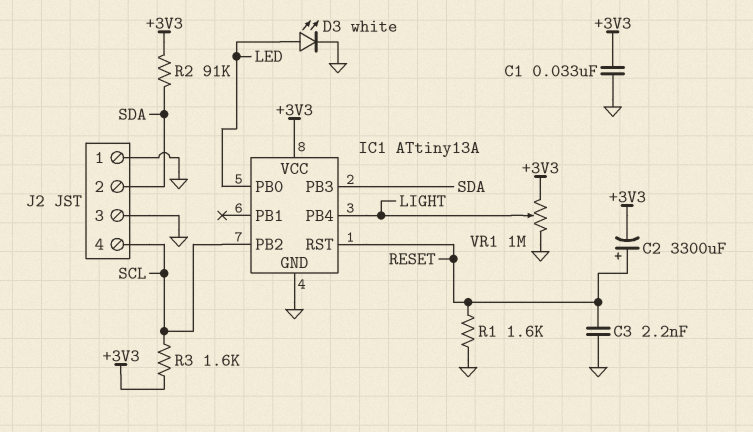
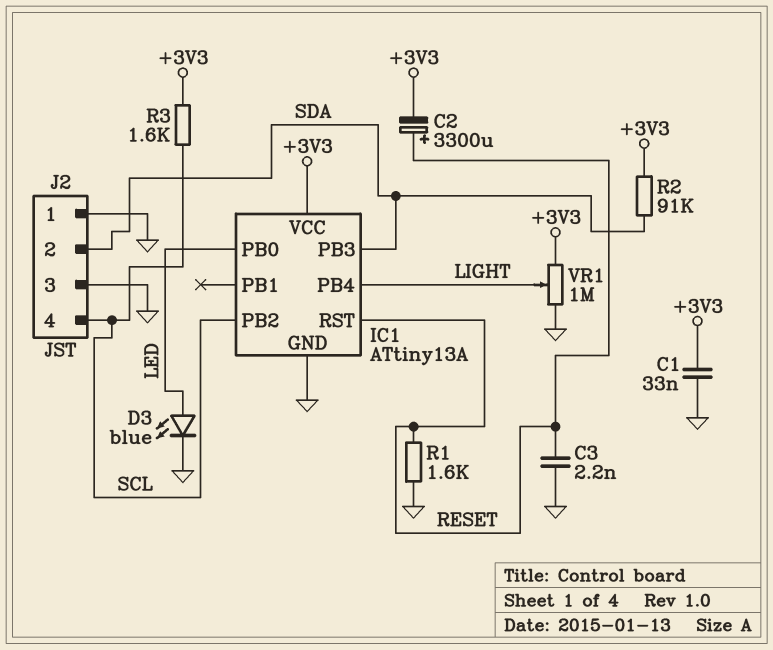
D3: LED white (A LED, K GND) -> LED blue (A LED, K GND)

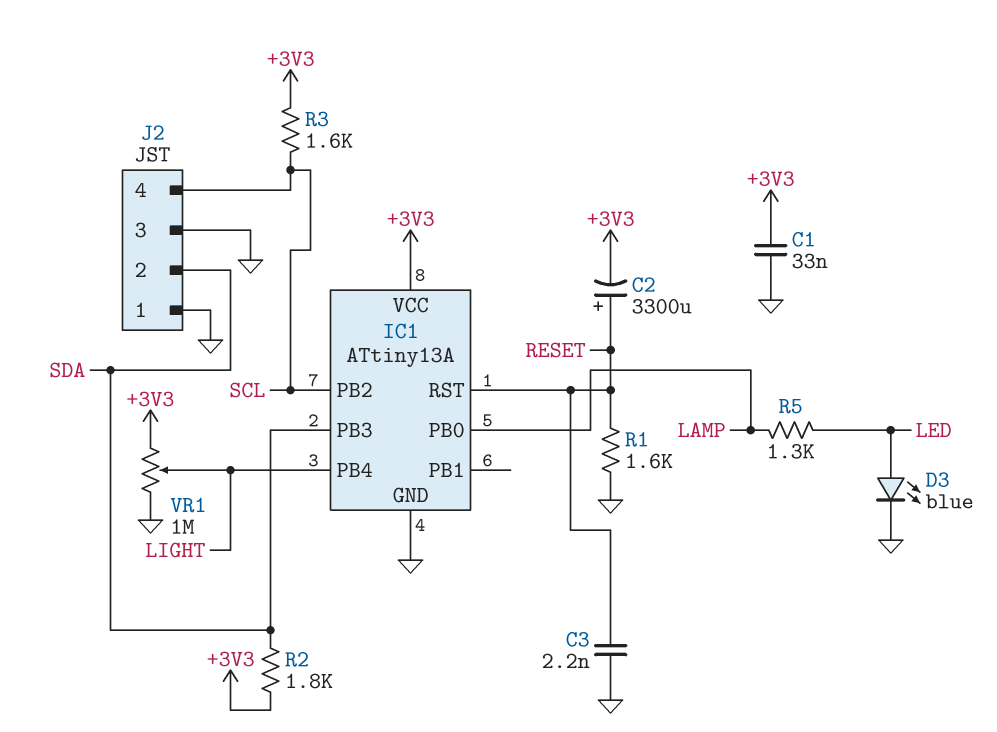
IC1 pin PB0: LED -> LAMP
R2: 91k (+3V3, SDA) -> 1.8k (+3V3, SDA)
R5: none -> 1.3k (LAMP, LED)

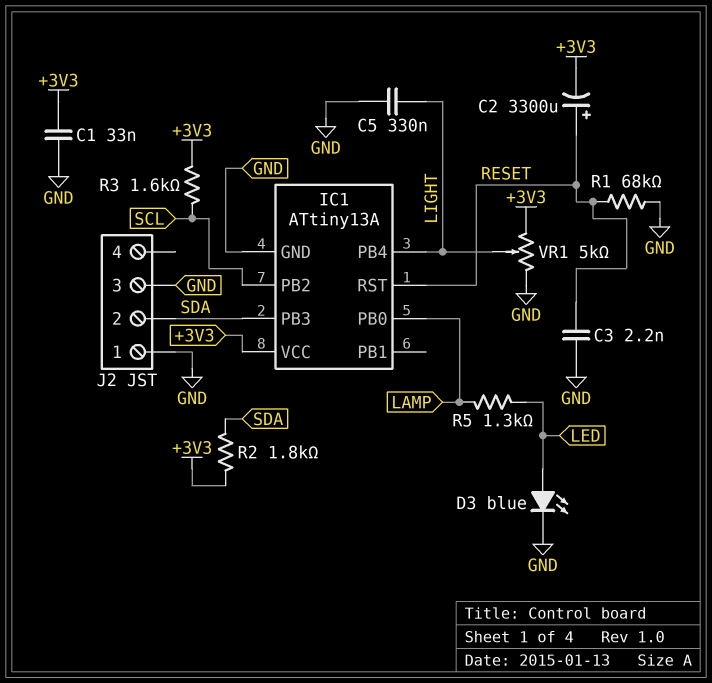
C5: none -> 330nF (GND, LIGHT)
J2 pin 4: SCL -> none
R1: 1.6k (GND, RESET) -> 68k (GND, RESET)
VR1: 1M (+3V3, GND, wiper LIGHT) -> 5k (+3V3, GND, wiper LIGHT)

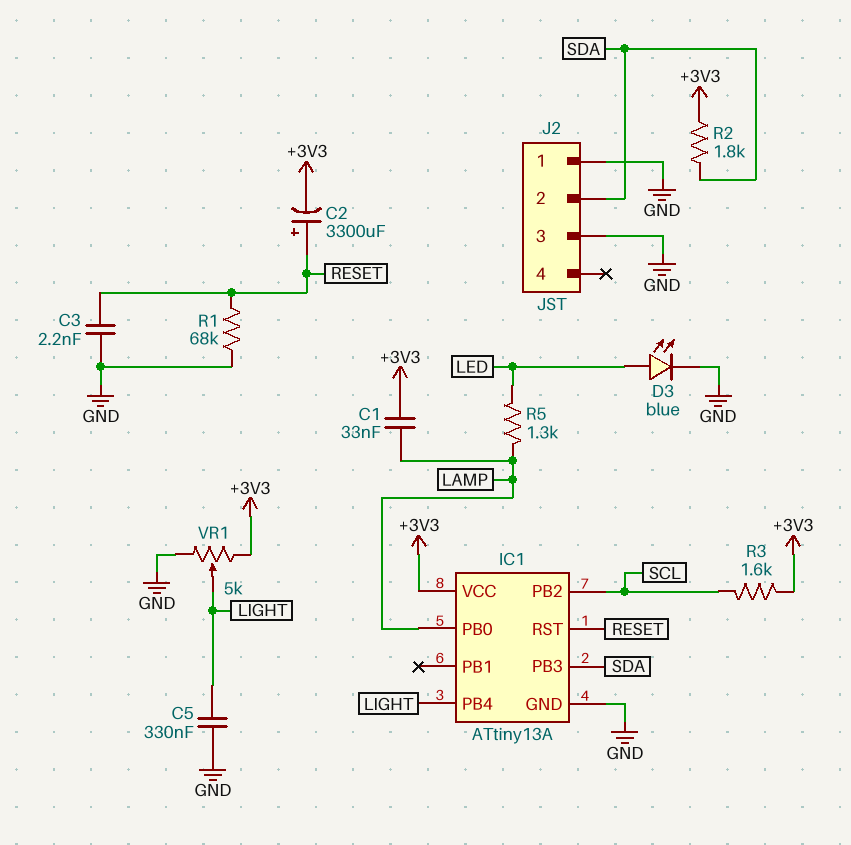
C1: 33nF (+3V3, GND) -> 33nF (+3V3, LAMP)

